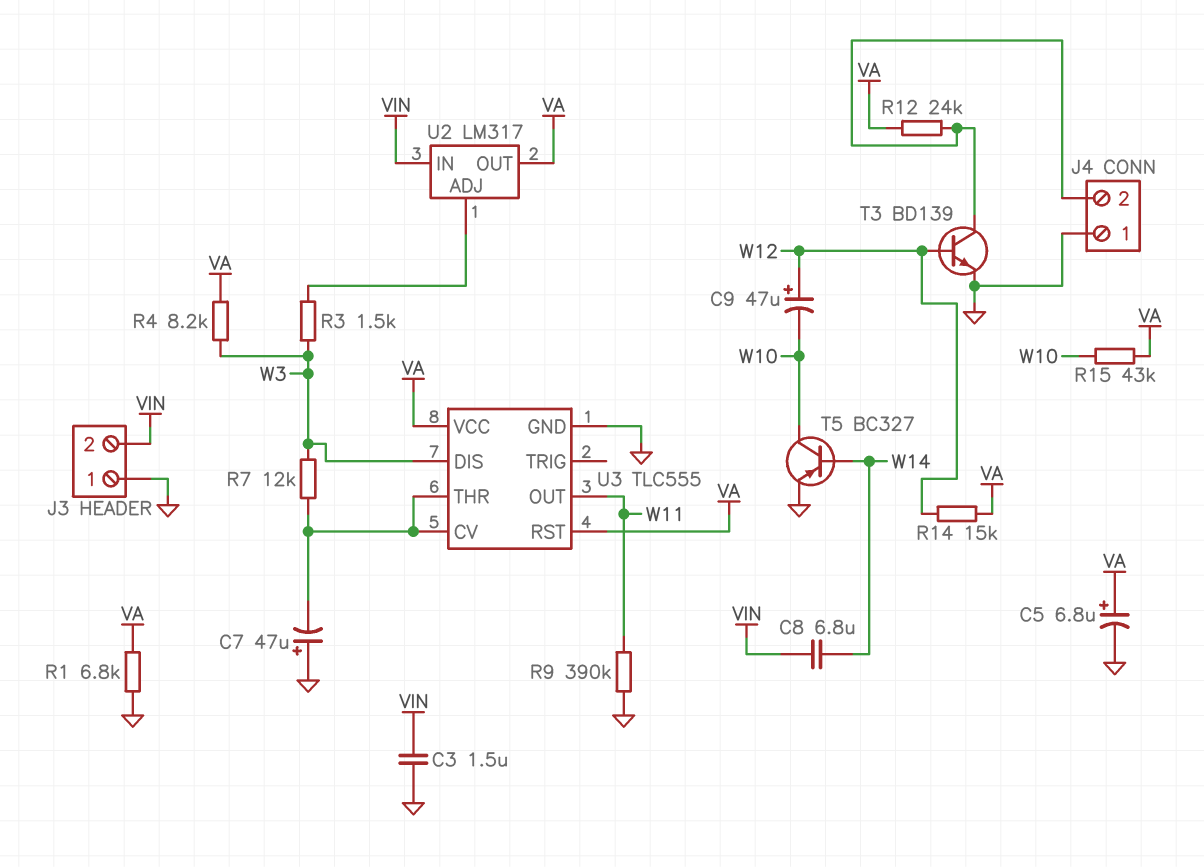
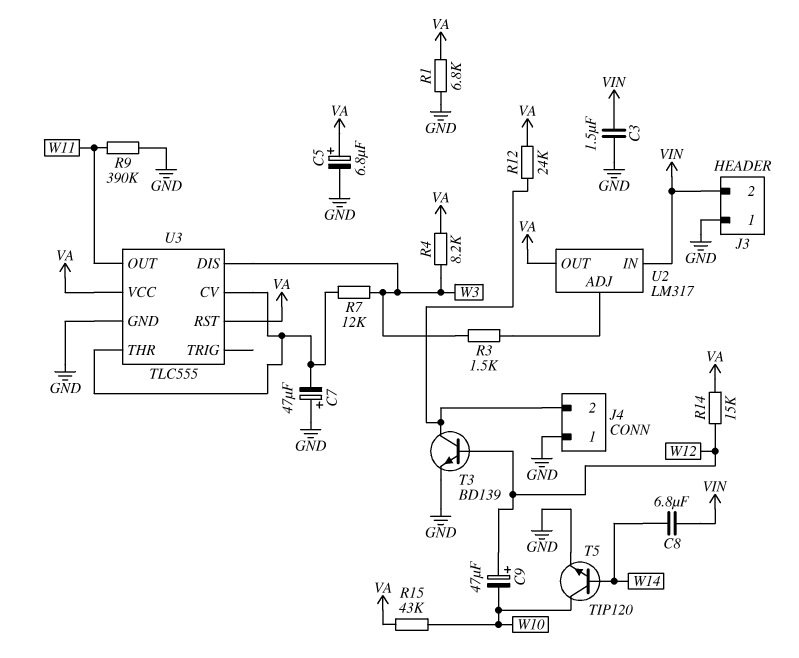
T5: PNP BC327 (B W14, C W10, E GND) -> NPN TIP120 (B W14, C W10, E GND)

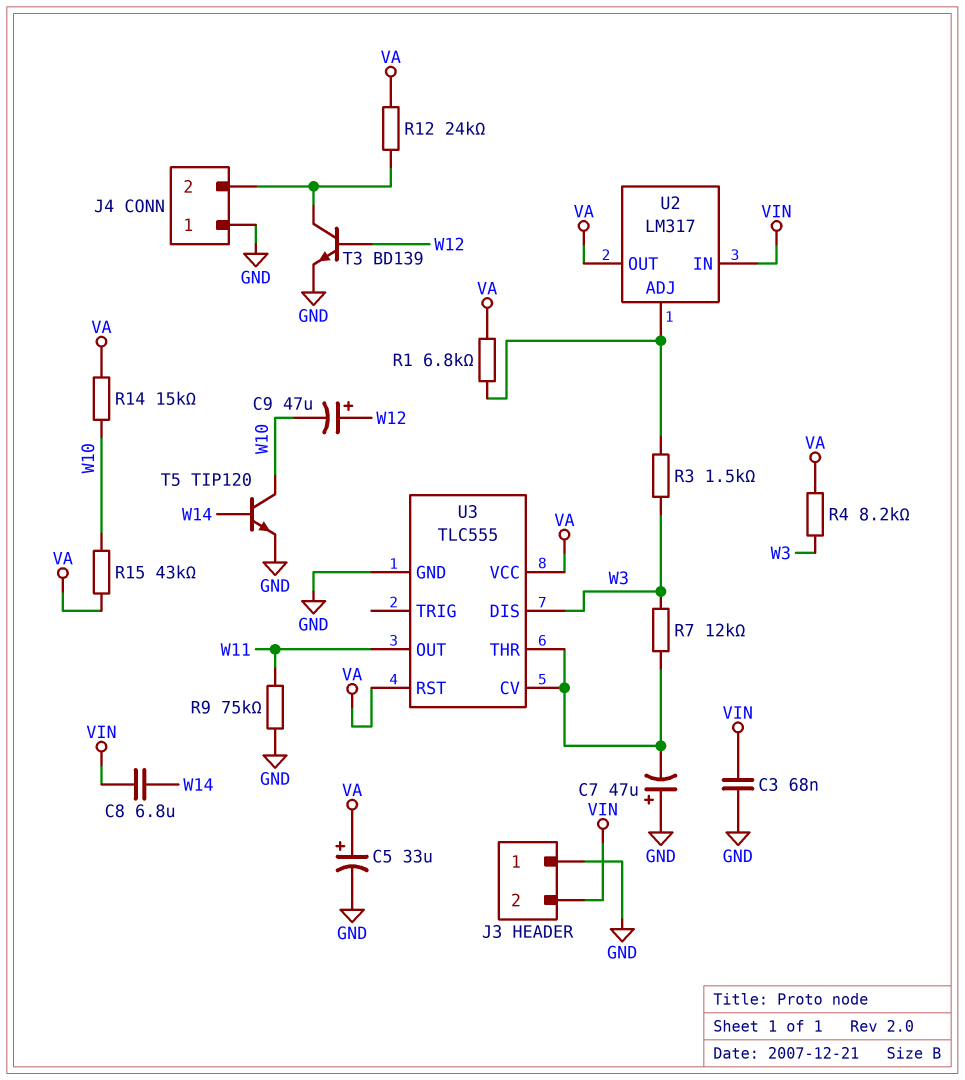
C3: 1.5uF (GND, VIN) -> 68nF (GND, VIN)
C5: 6.8uF (plus VA, minus GND) -> 33uF (plus VA, minus GND)
R1: 6.8k (GND, VA) -> 6.8k (U2/ADJ, VA)
R9: 390k (GND, W11) -> 75k (GND, W11)
R14: 15k (VA, W12) -> 15k (VA, W10)

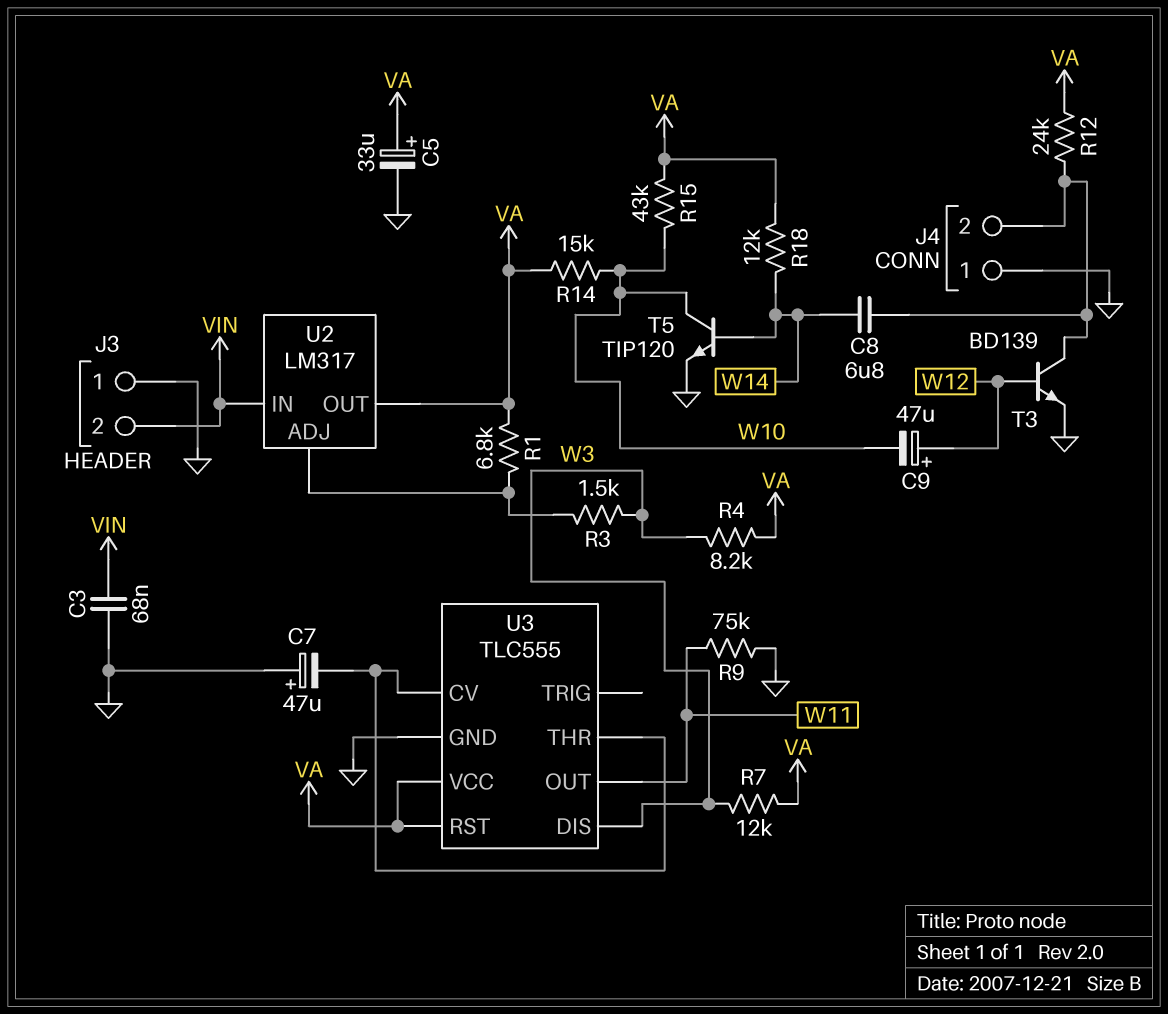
C8: 6.8uF (VIN, W14) -> 6.8uF (J4/2, W14)
R7: 12k (U3/CV, W3) -> 12k (VA, W3)
R18: none -> 12k (VA, W14)

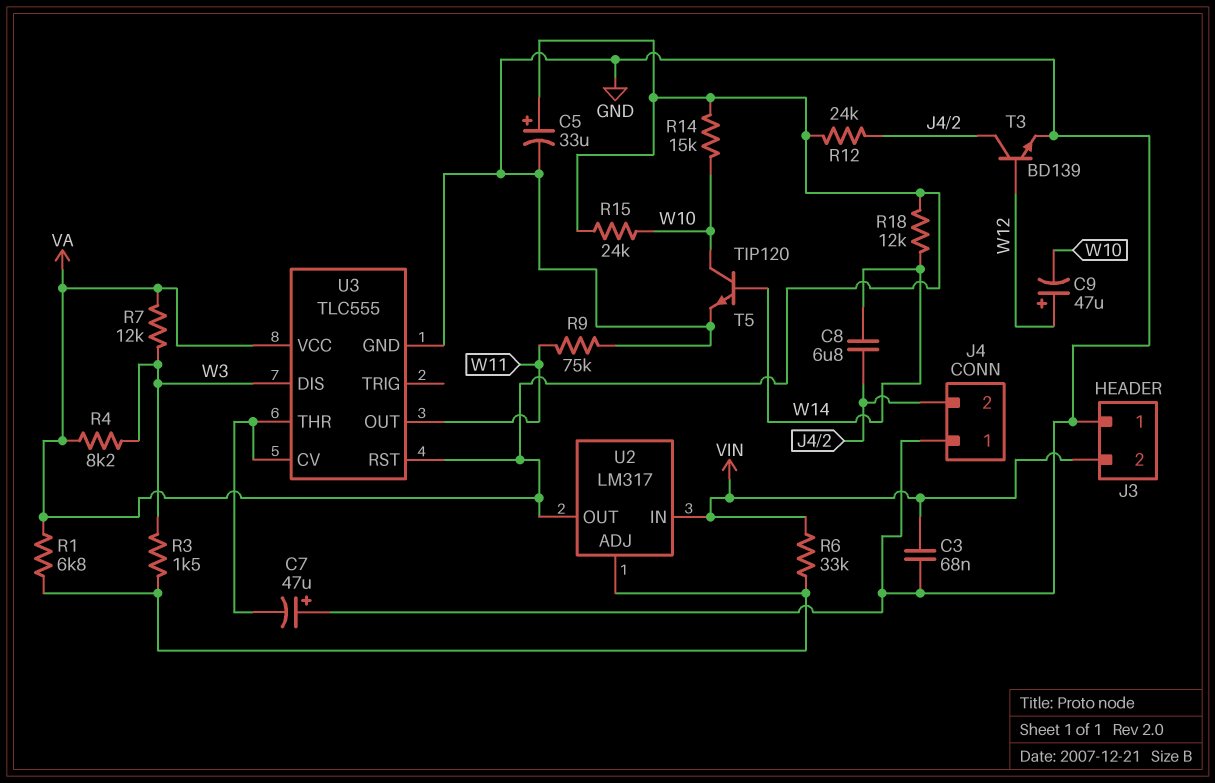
R6: none -> 33k (U2/ADJ, VIN)
R15: 43k (VA, W10) -> 24k (VA, W10)

